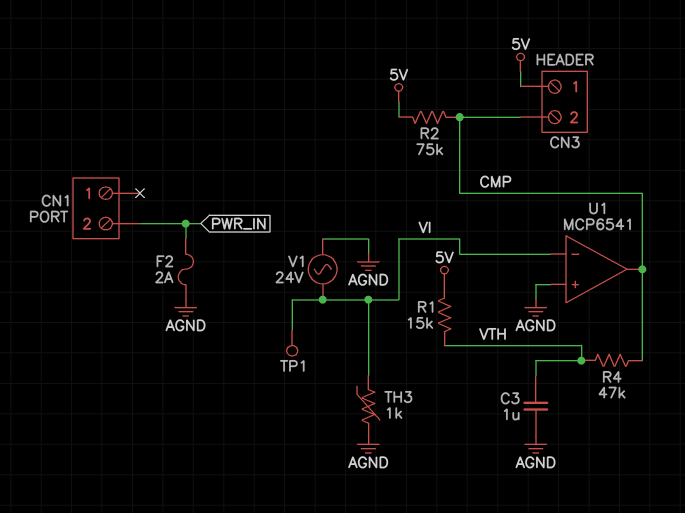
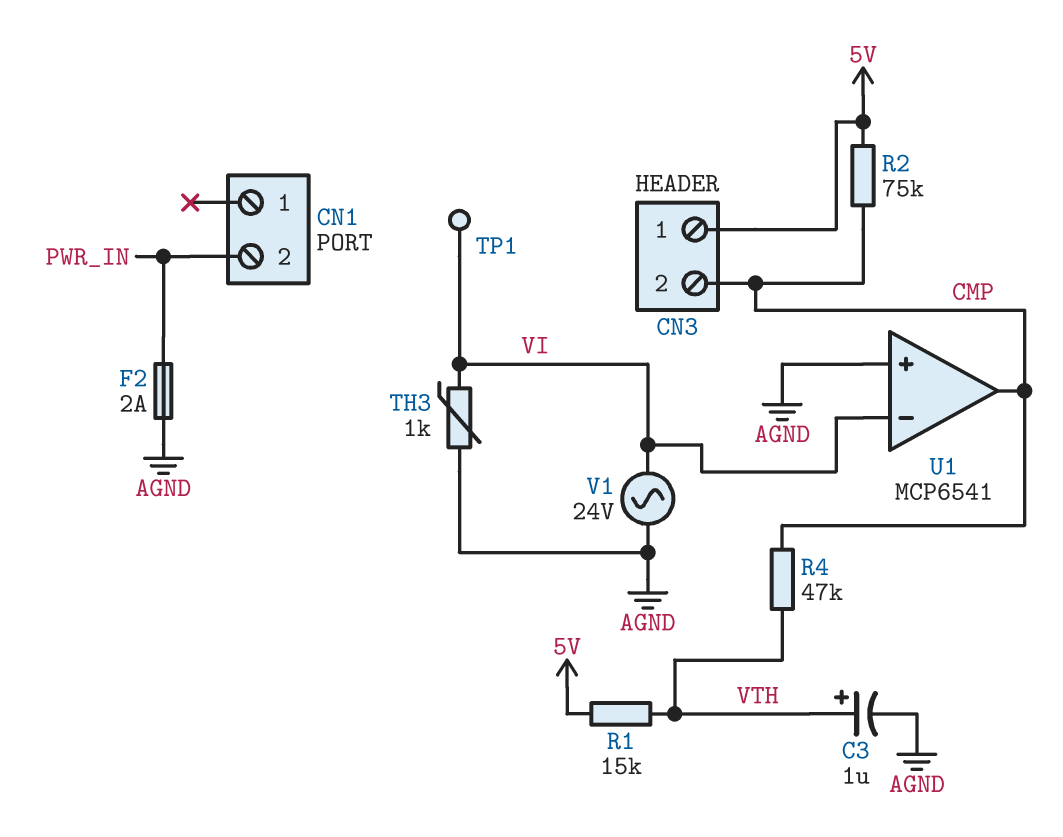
C3: 1uF (AGND, VTH) -> 1uF (plus VTH, minus AGND)

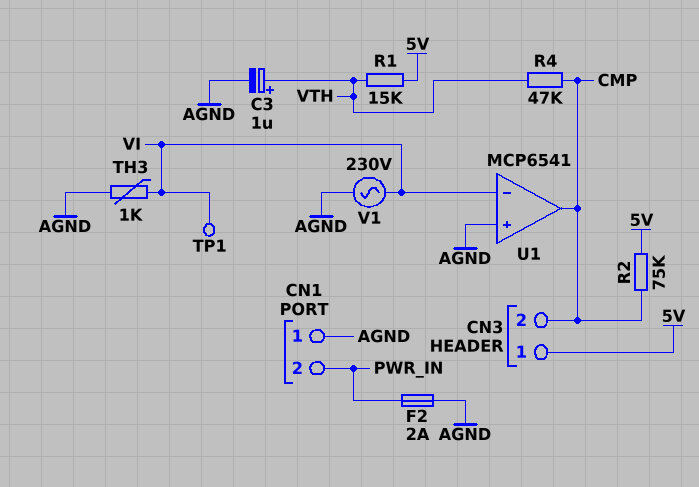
CN1 pin 1: none -> AGND
V1: AC 24V (AGND, VI) -> AC 230V (AGND, VI)

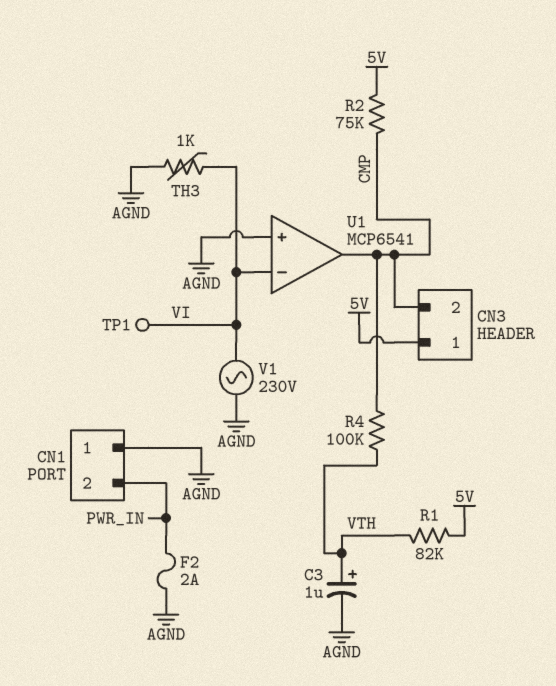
R1: 15k (5V, VTH) -> 82k (5V, VTH)
R4: 47k (CMP, VTH) -> 100k (CMP, VTH)

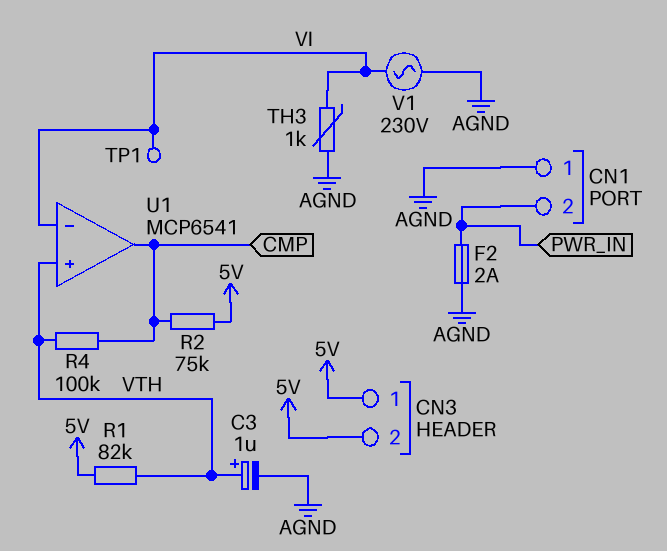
CN3 pin 2: CMP -> 5V
U1 pin in+: AGND -> VTH

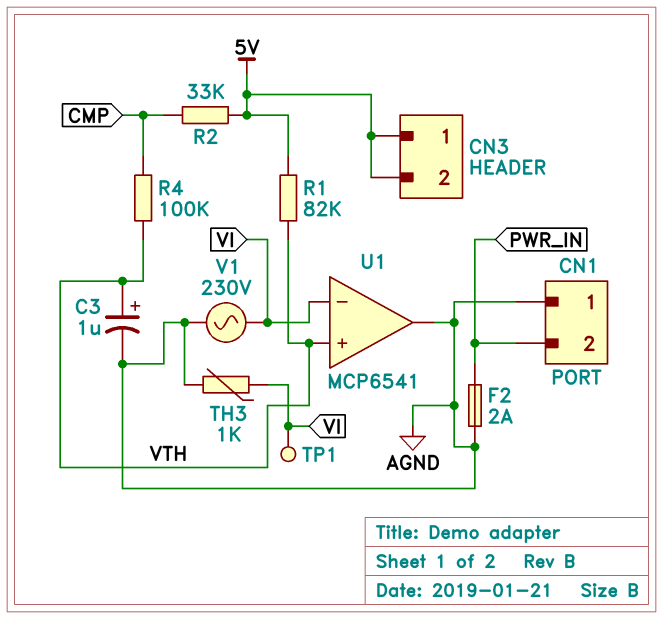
R2: 75k (5V, CMP) -> 33k (5V, CMP)
U1 pin out: CMP -> AGND

